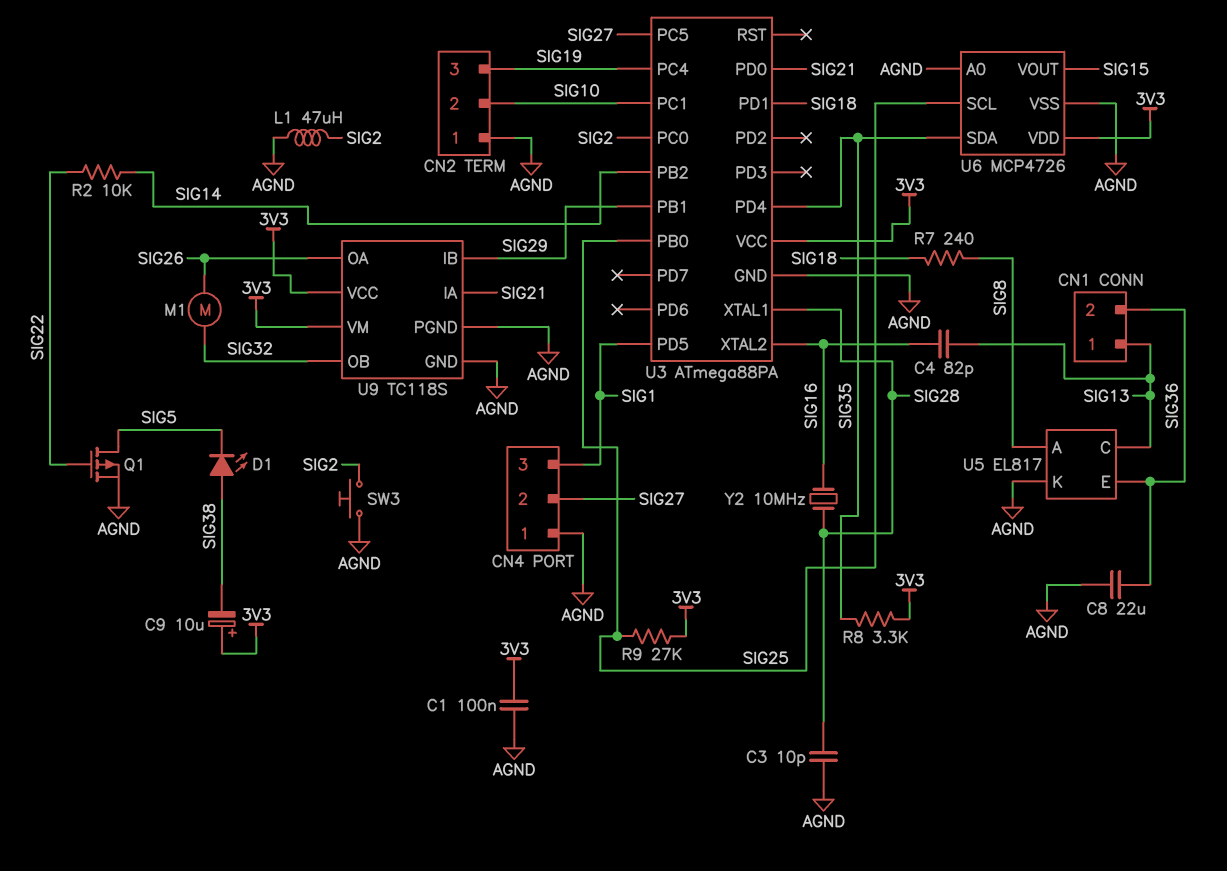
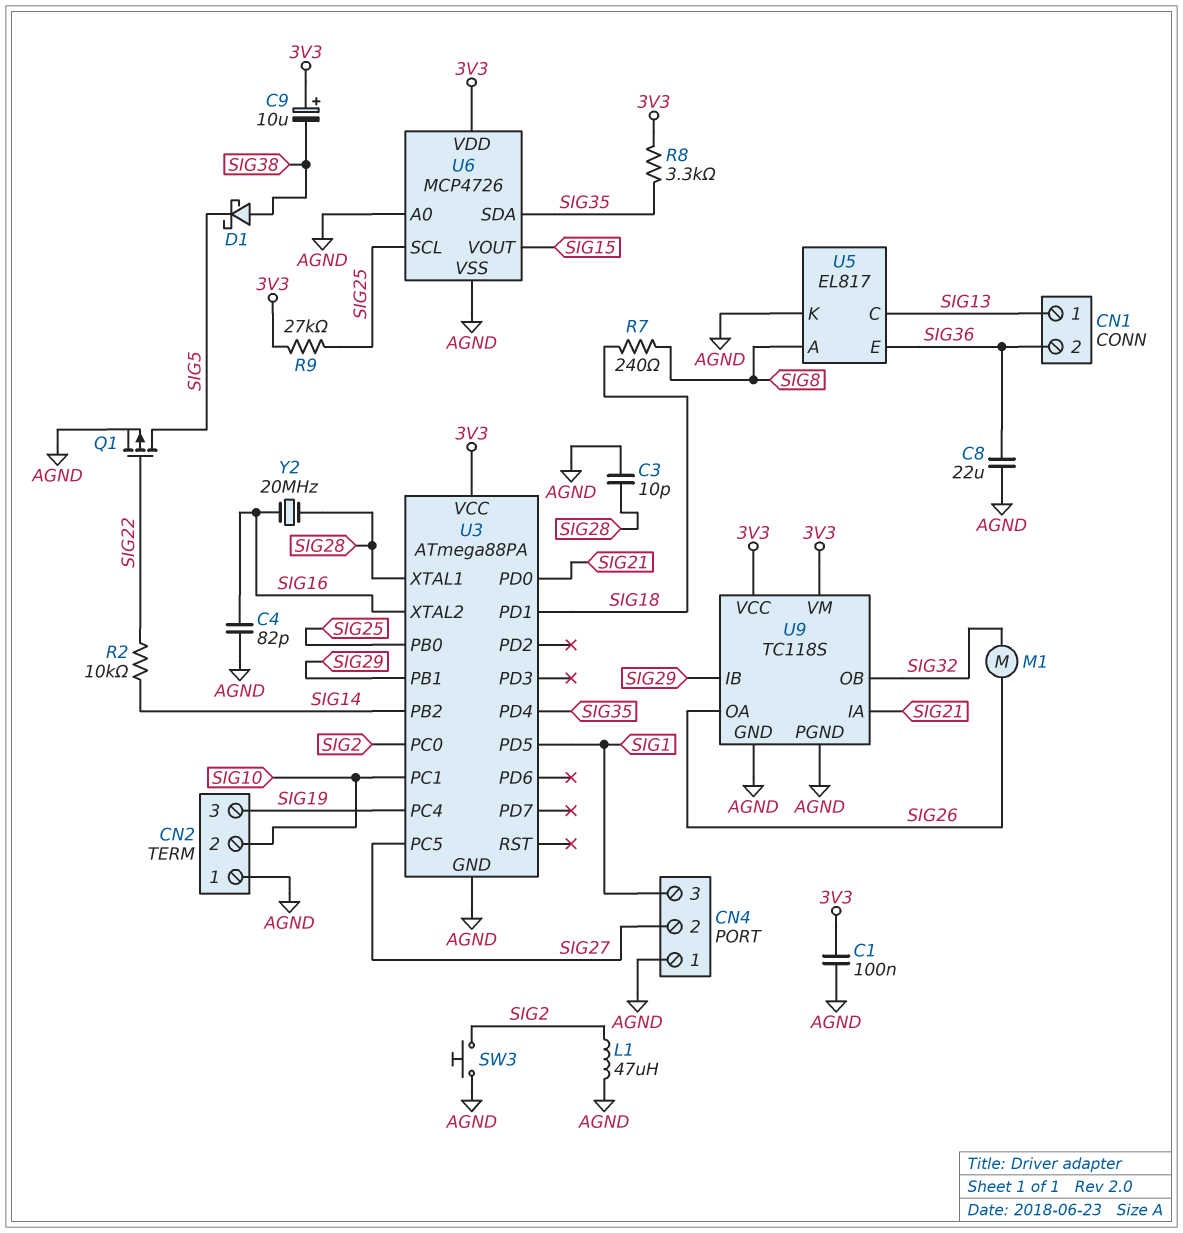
C4: 82pF (SIG13, SIG16) -> 82pF (AGND, SIG16)
D1: LED (A SIG38, K SIG5) -> schottky (A SIG38, K SIG5)
Y2: 10MHz (SIG16, SIG28) -> 20MHz (SIG16, SIG28)

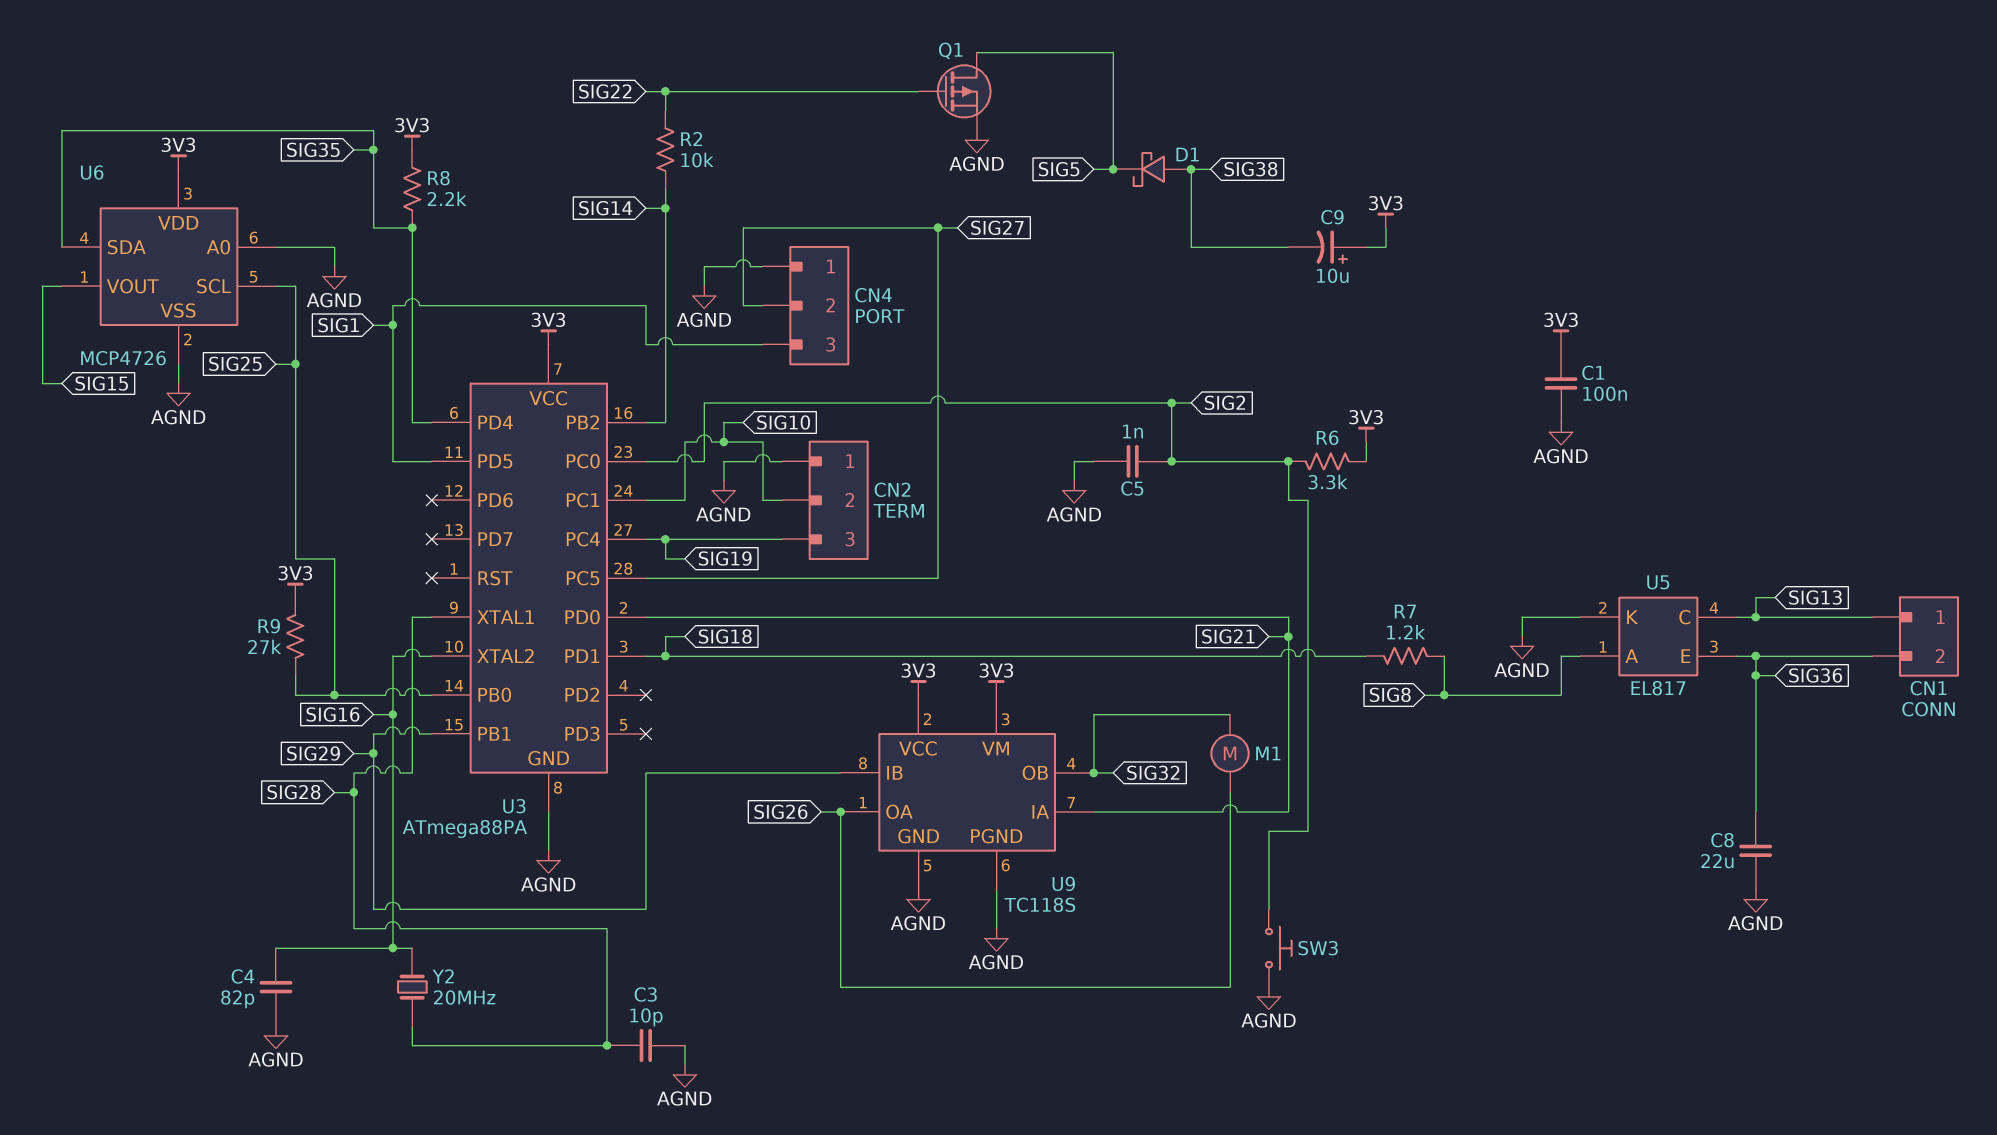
C5: none -> 1nF (AGND, SIG2)
L1: 47uH (AGND, SIG2) -> none
R6: none -> 3.3k (3V3, SIG2)
R7: 240 (SIG8, SIG18) -> 1.2k (SIG8, SIG18)
R8: 3.3k (3V3, SIG35) -> 2.2k (3V3, SIG35)

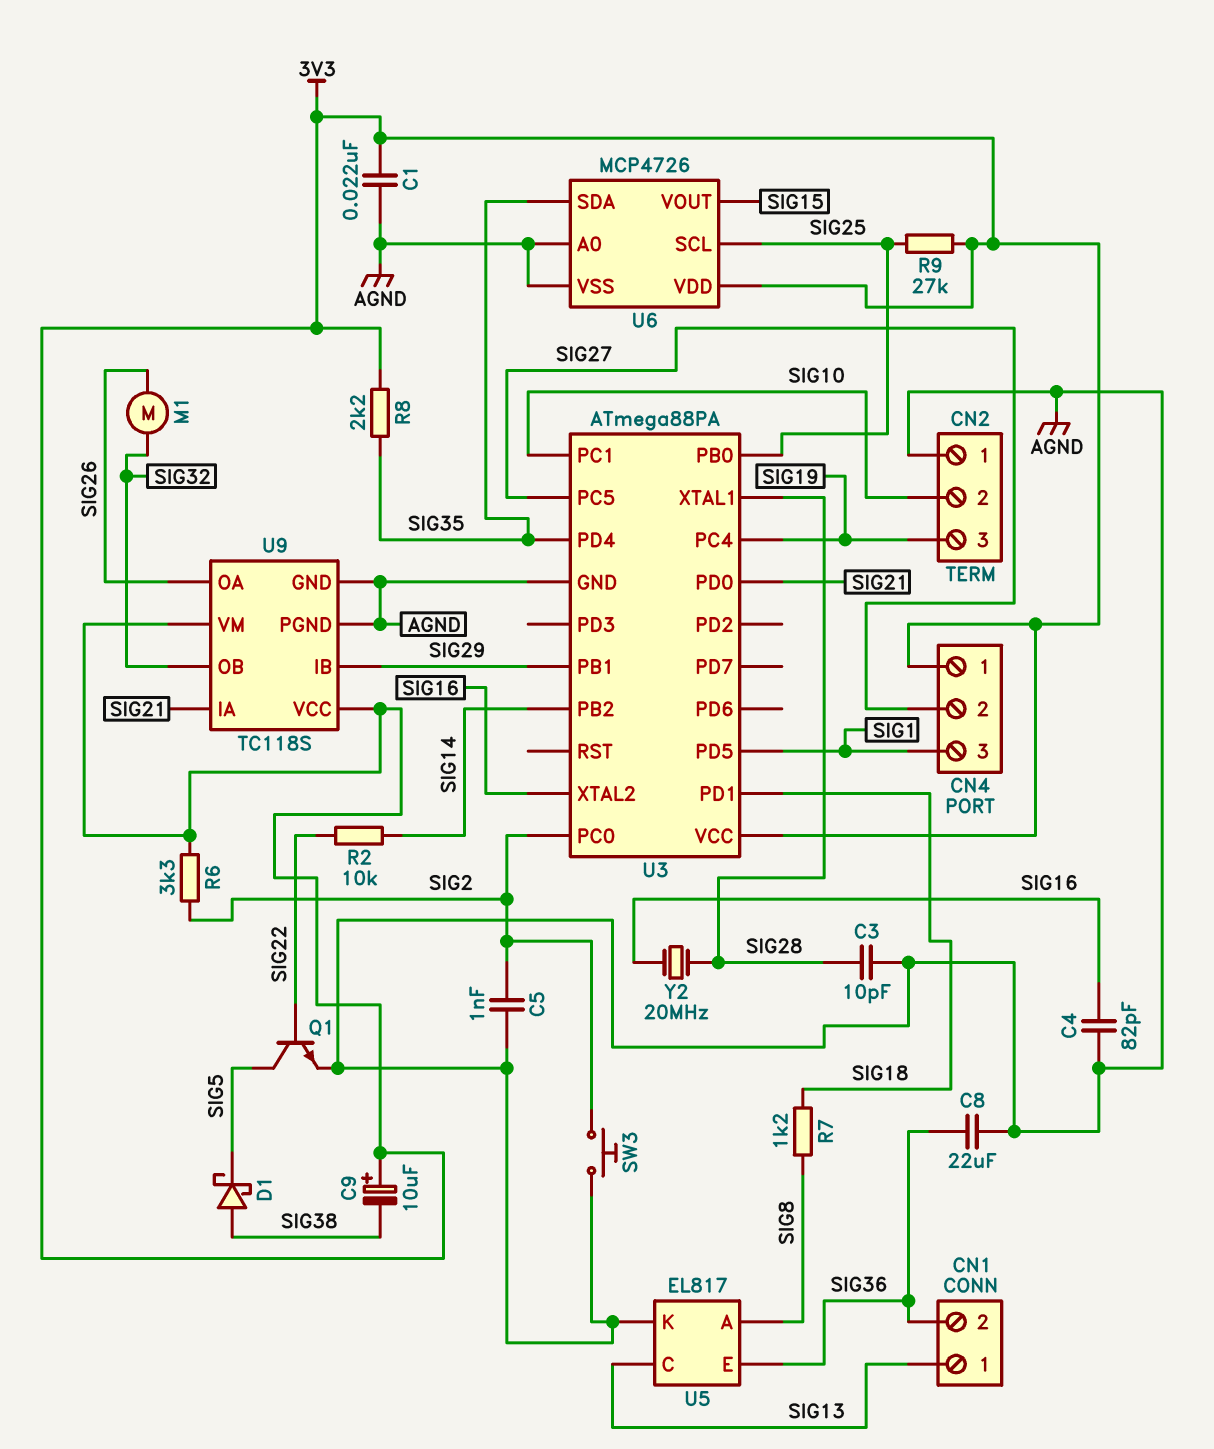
C1: 100nF (3V3, AGND) -> 22nF (3V3, AGND)
CN4 pin 1: AGND -> 3V3
Q1: PMOS (G SIG22, D SIG5, S AGND) -> NPN (B SIG22, C SIG5, E AGND)

